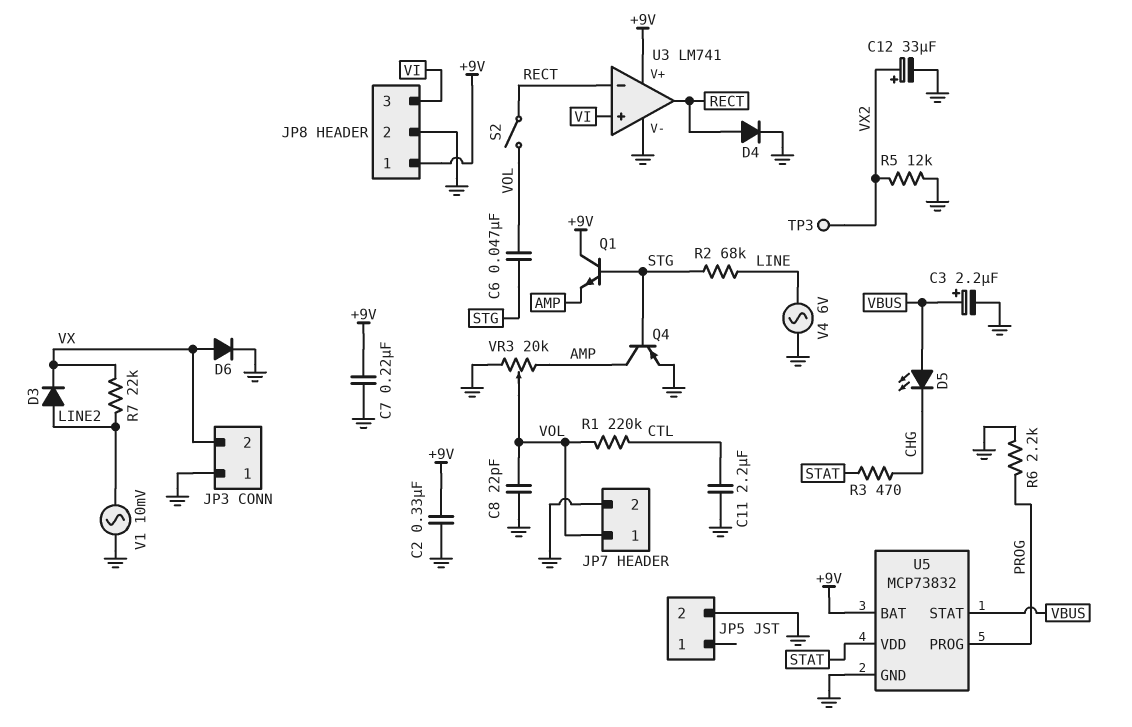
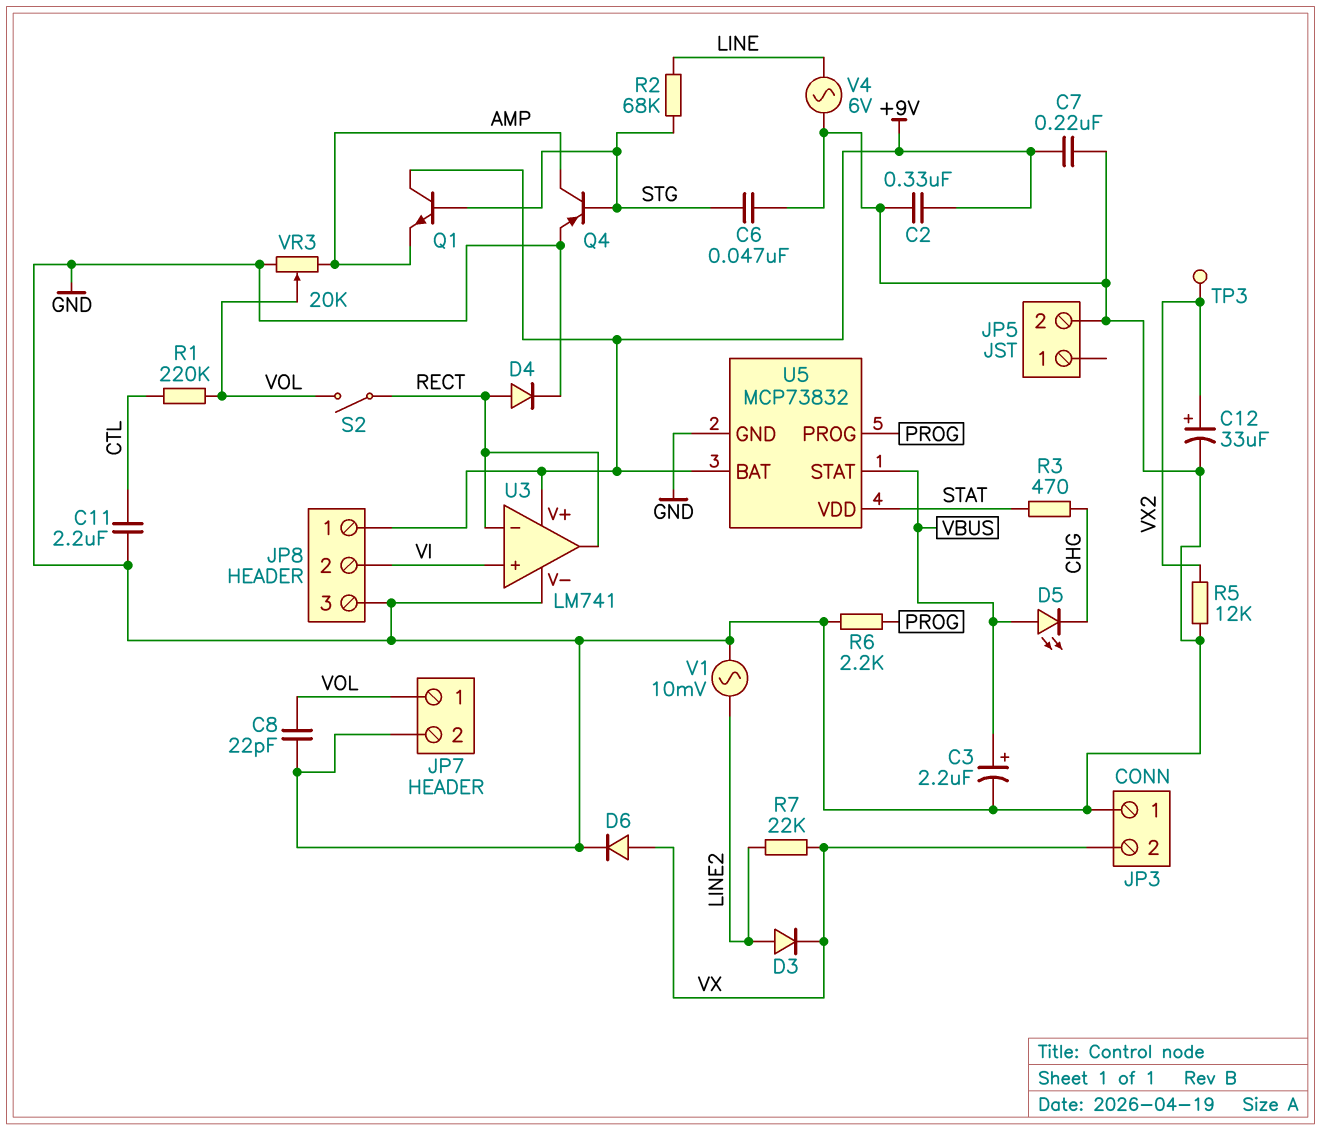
C6: 47nF (STG, VOL) -> 47nF (GND, STG)
JP8 pin 2: GND -> VI
JP8 pin 3: VI -> GND

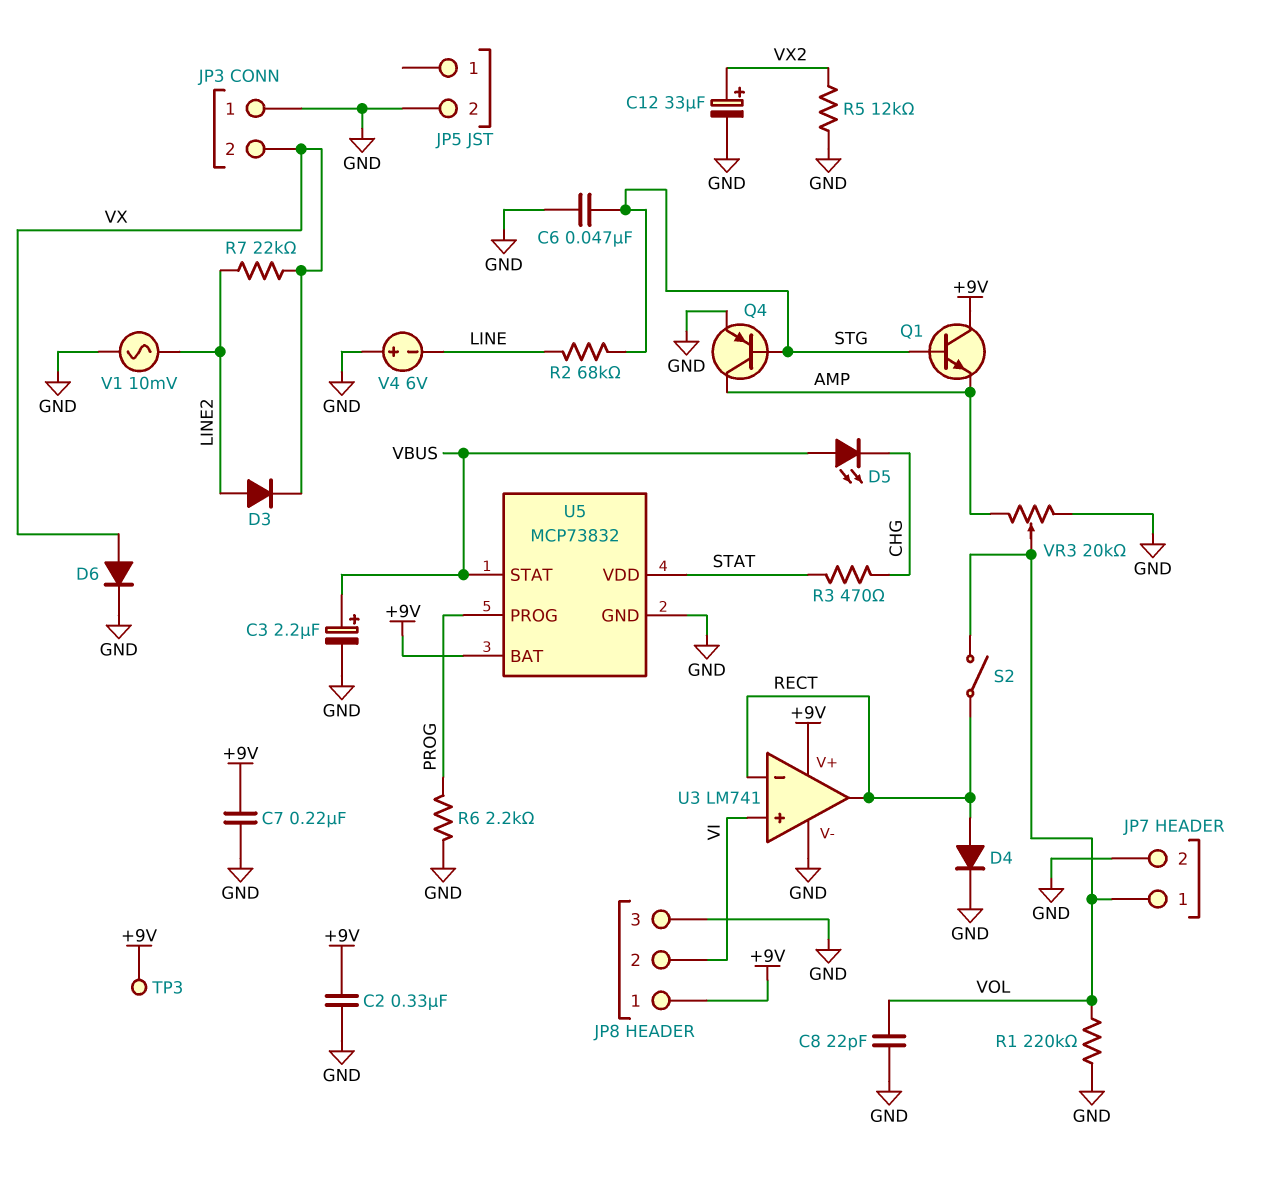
C11: 2.2uF (CTL, GND) -> none
R1: 220k (CTL, VOL) -> 220k (GND, VOL)
TP3: test point (VX2) -> test point (+9V)
V4: AC 6V (GND, LINE) -> 6V (plus GND, minus LINE)

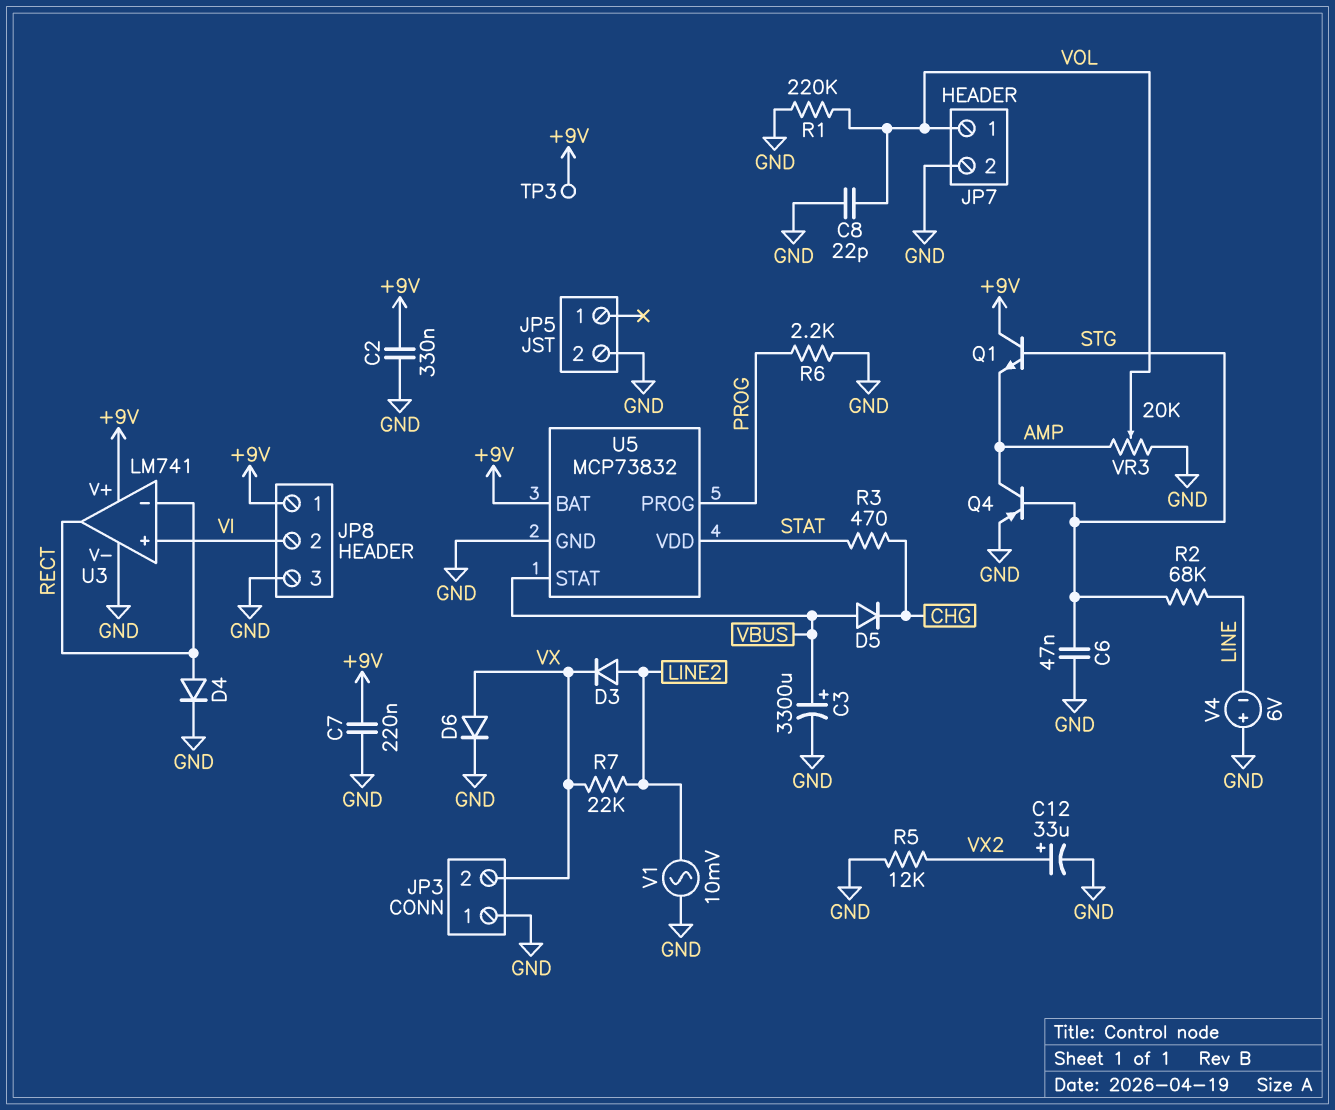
C3: 2.2uF (plus VBUS, minus GND) -> 3300uF (plus VBUS, minus GND)
D5: LED (A VBUS, K CHG) -> diode (A VBUS, K CHG)
S2: switch (RECT, VOL) -> none

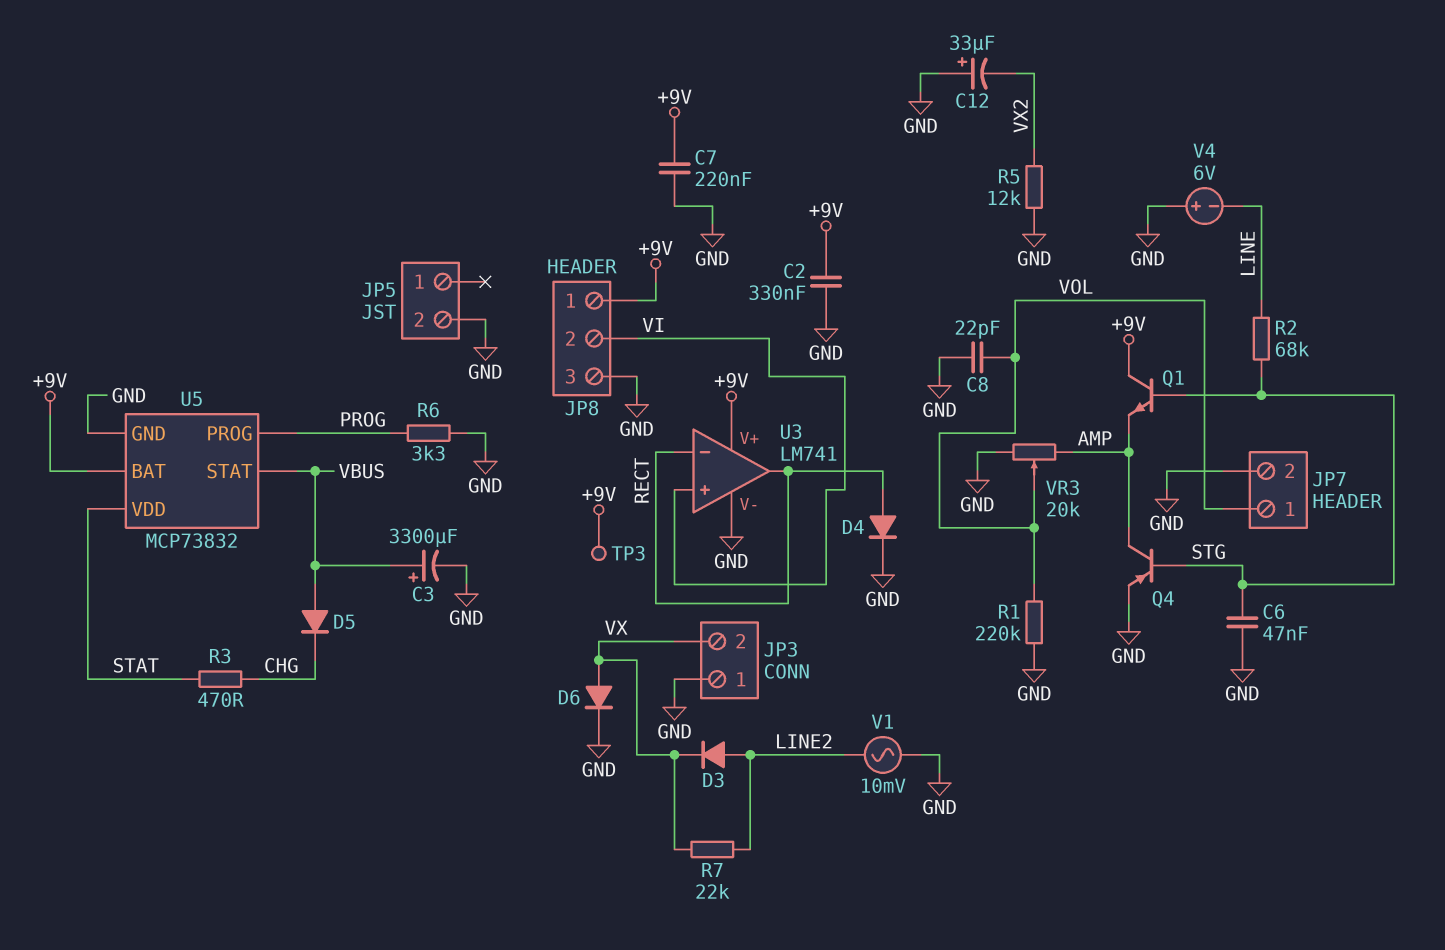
C12: 33uF (plus VX2, minus GND) -> 33uF (plus GND, minus VX2)
R6: 2.2k (GND, PROG) -> 3.3k (GND, PROG)

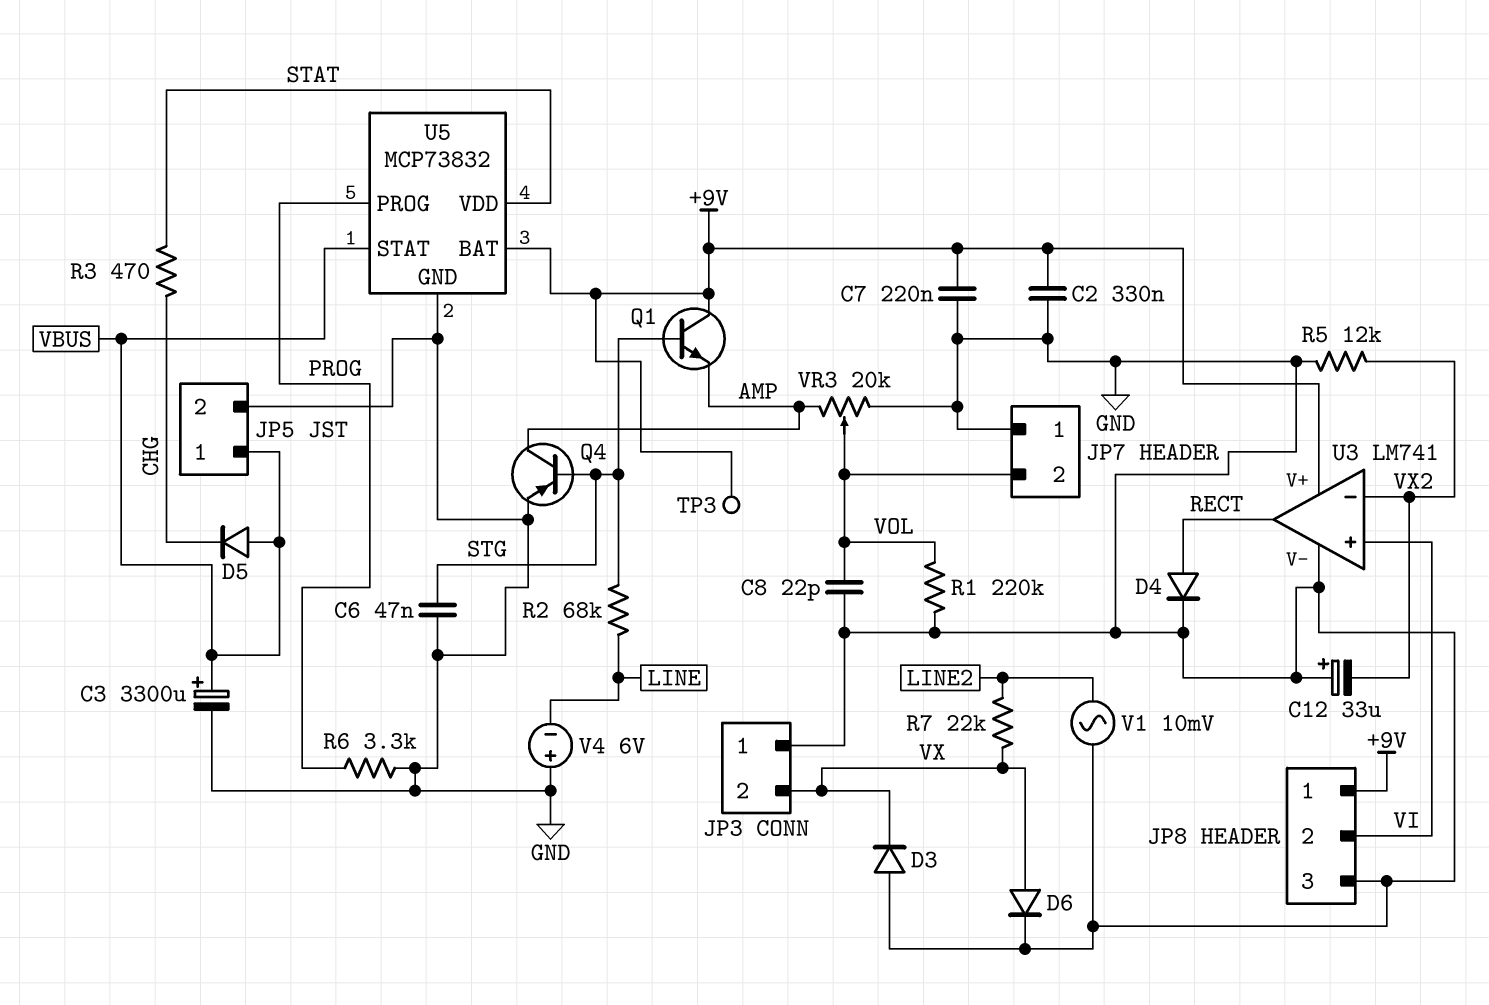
D3: diode (A LINE2, K VX) -> diode (A GND, K VX)
JP5 pin 1: none -> VBUS
JP7 pin 1: VOL -> GND
JP7 pin 2: GND -> VOL
U3 pin in-: RECT -> VX2

